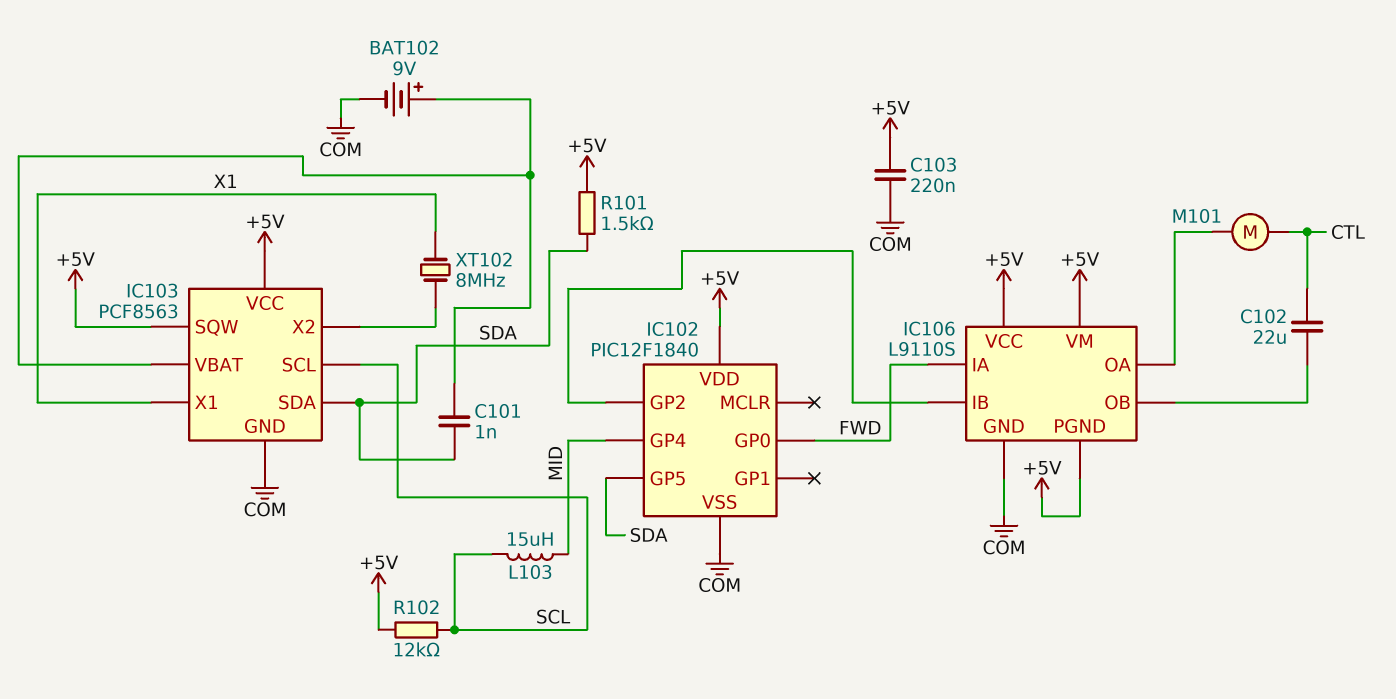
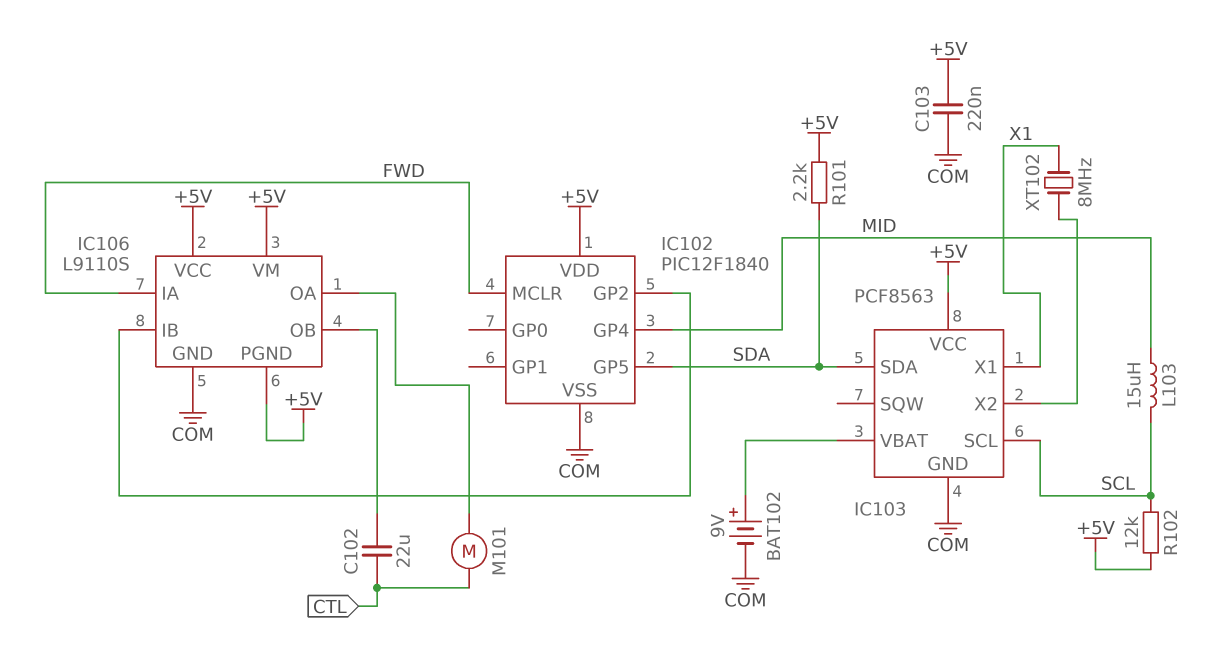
C101: 1nF (IC103/VBAT, SDA) -> none
IC102 pin GP0: FWD -> none
IC102 pin MCLR: none -> FWD
IC103 pin SQW: +5V -> none
R101: 1.5k (+5V, SDA) -> 2.2k (+5V, SDA)

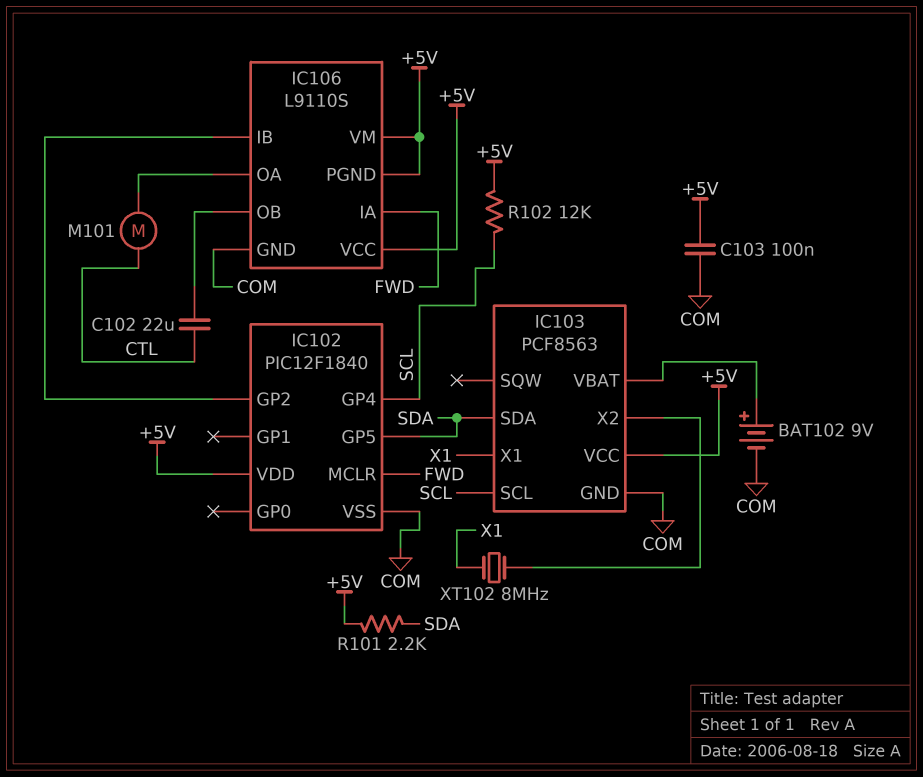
C103: 220nF (+5V, COM) -> 100nF (+5V, COM)
IC102 pin GP4: MID -> SCL
L103: 15uH (MID, SCL) -> none

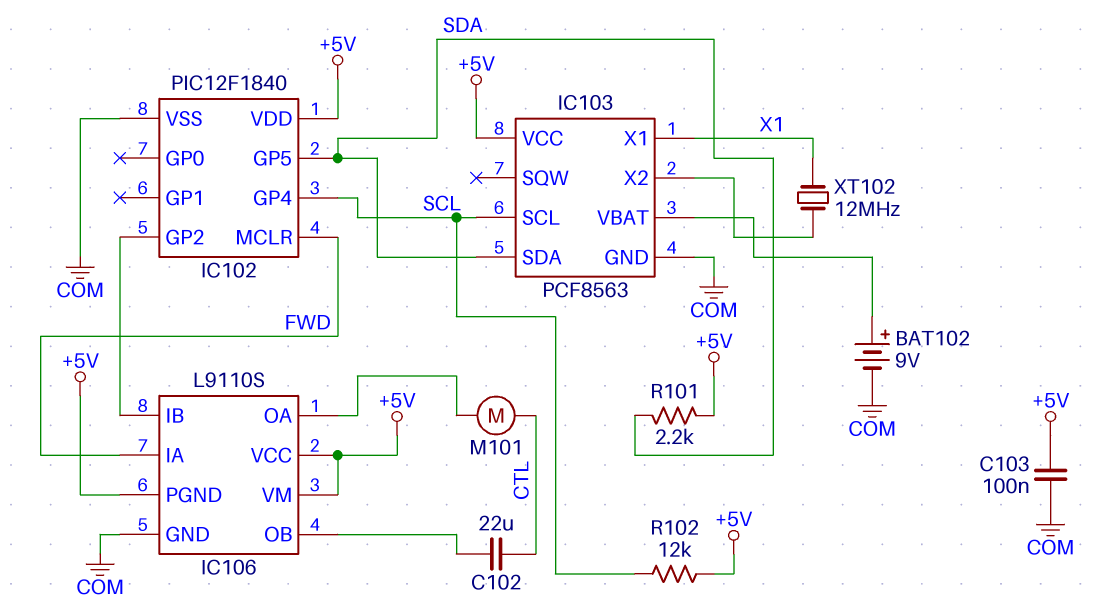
XT102: 8MHz (IC103/X2, X1) -> 12MHz (IC103/X2, X1)

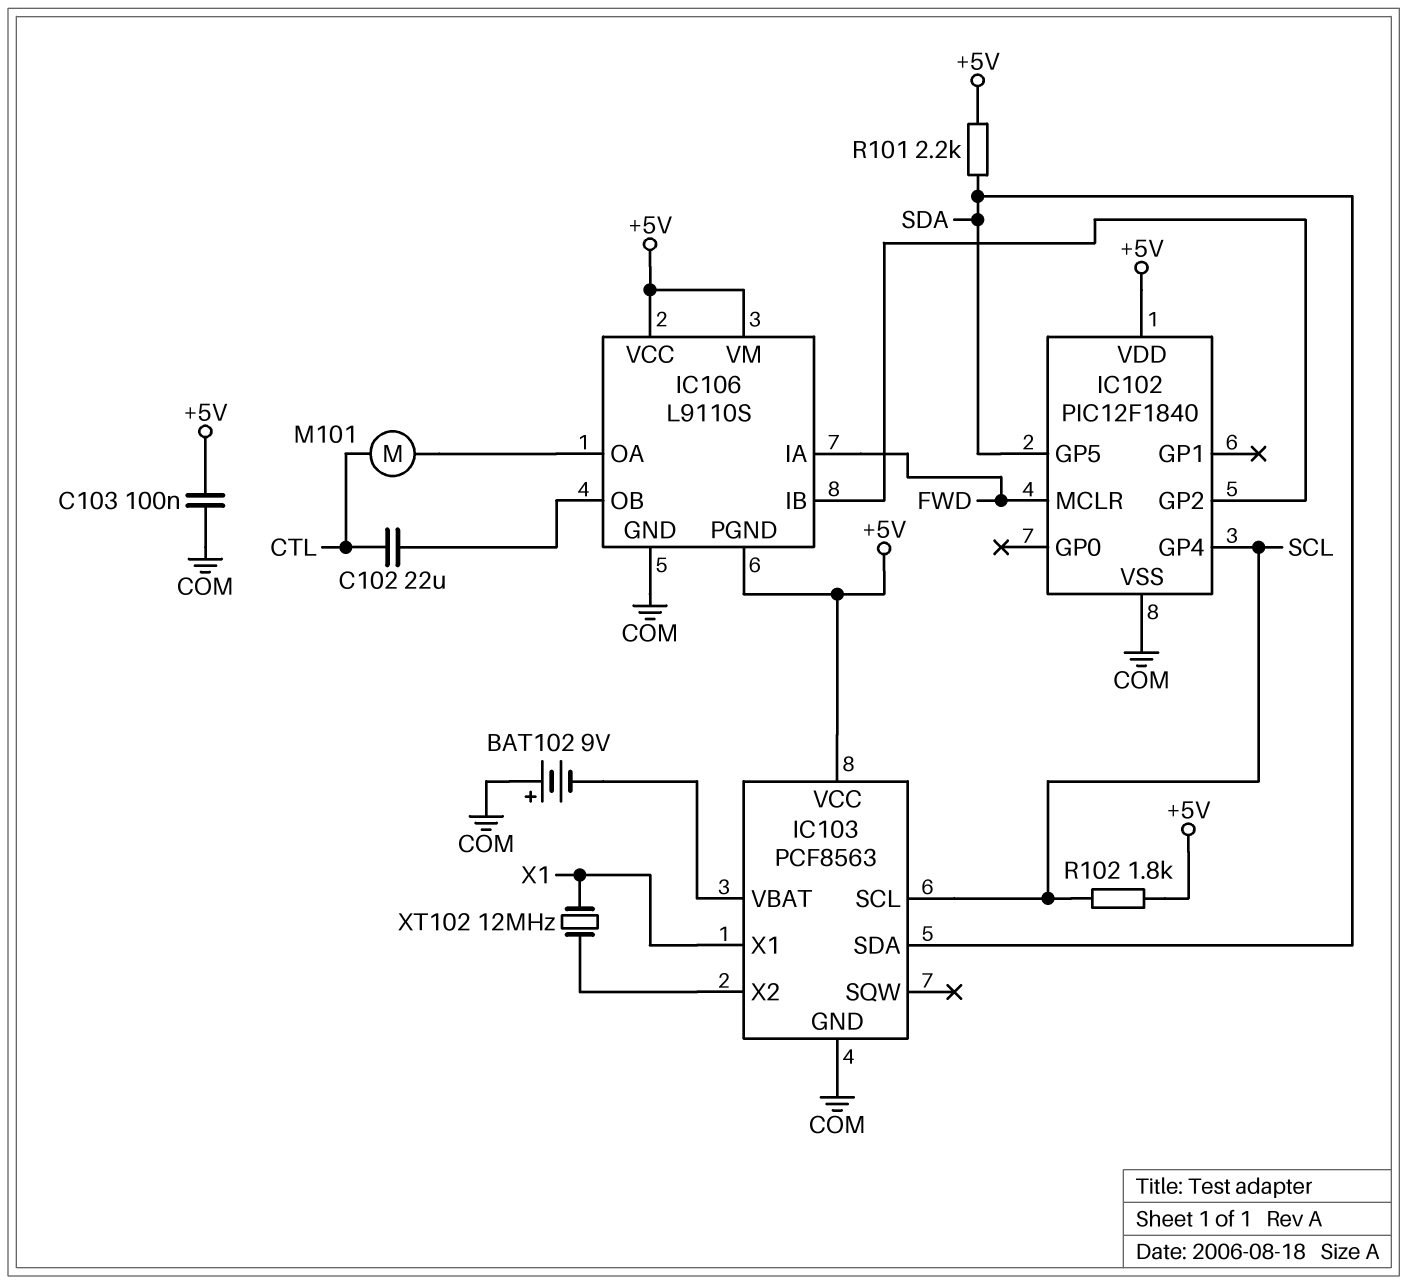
BAT102: 9V (plus IC103/VBAT, minus COM) -> 9V (plus COM, minus IC103/VBAT)
R102: 12k (+5V, SCL) -> 1.8k (+5V, SCL)

